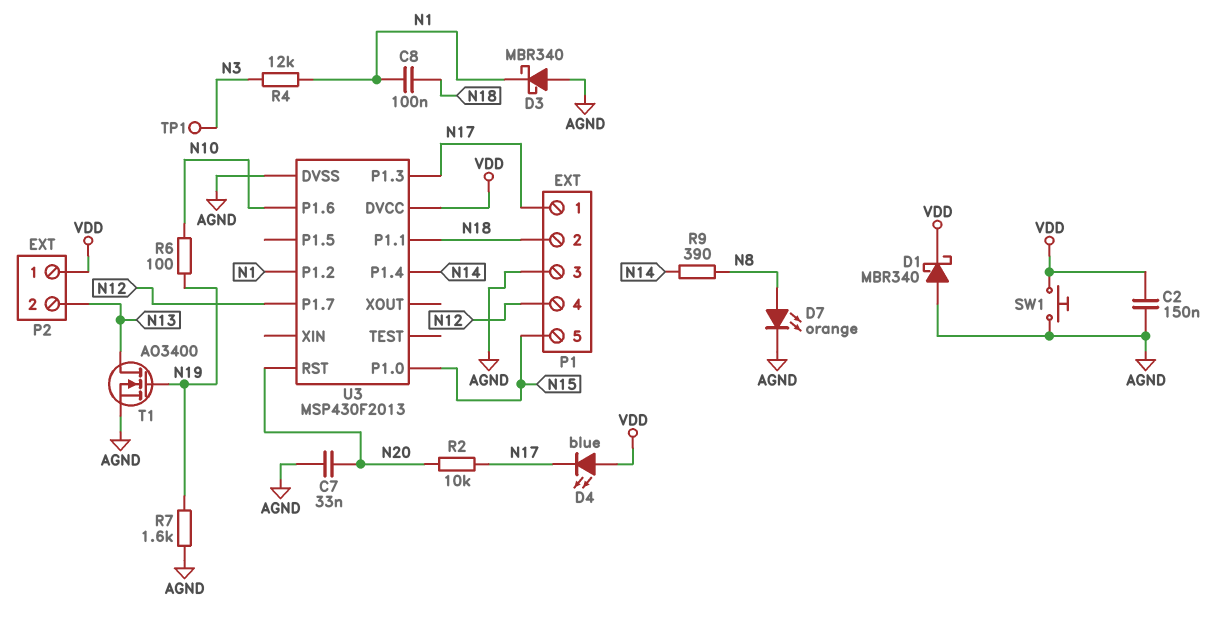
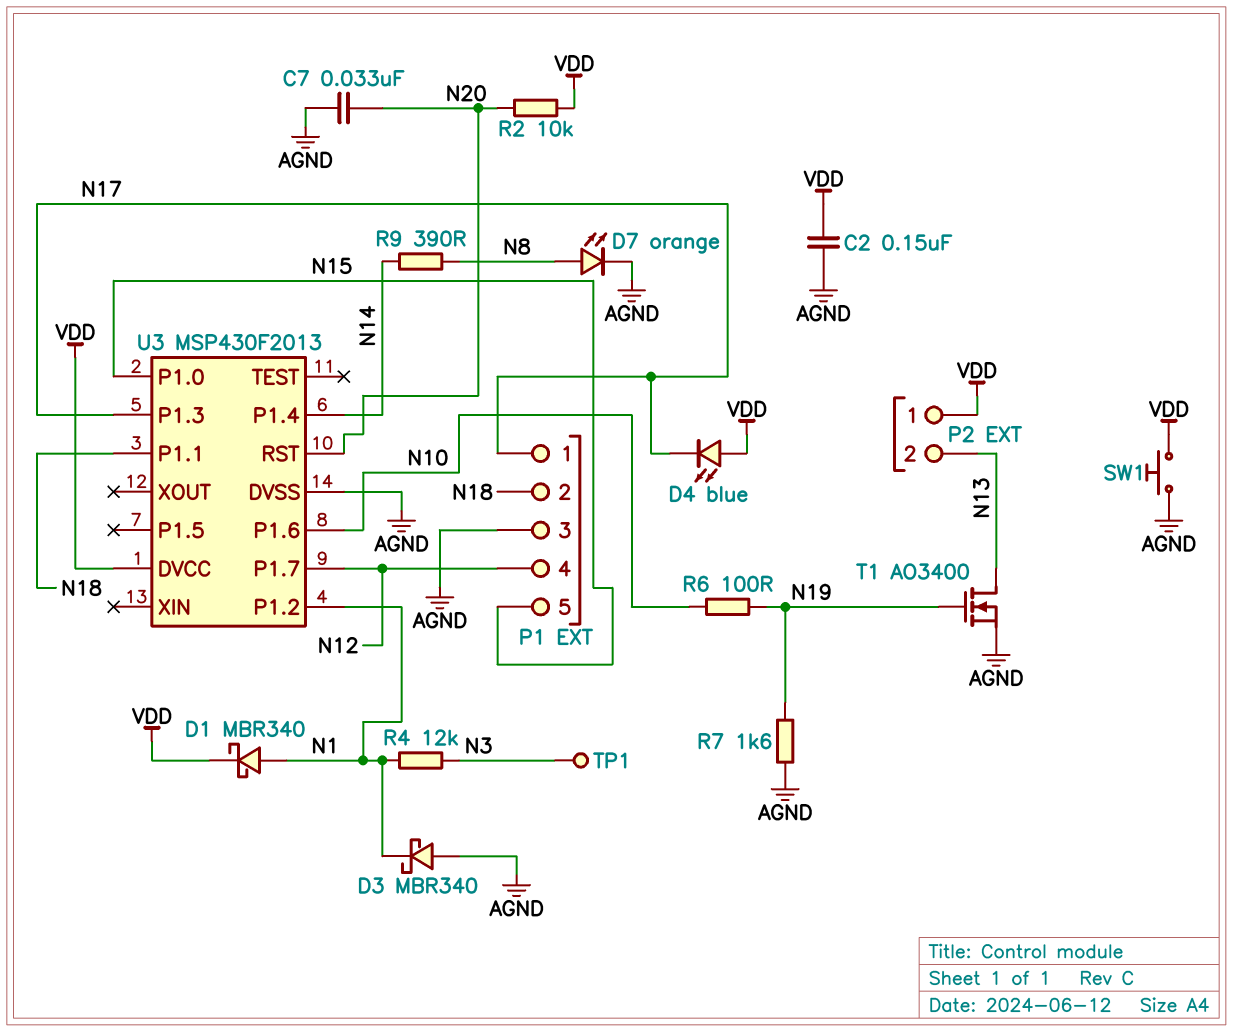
C8: 100nF (N1, N18) -> none
D1: schottky MBR340 (A AGND, K VDD) -> schottky MBR340 (A N1, K VDD)
R2: 10k (N17, N20) -> 10k (N20, VDD)

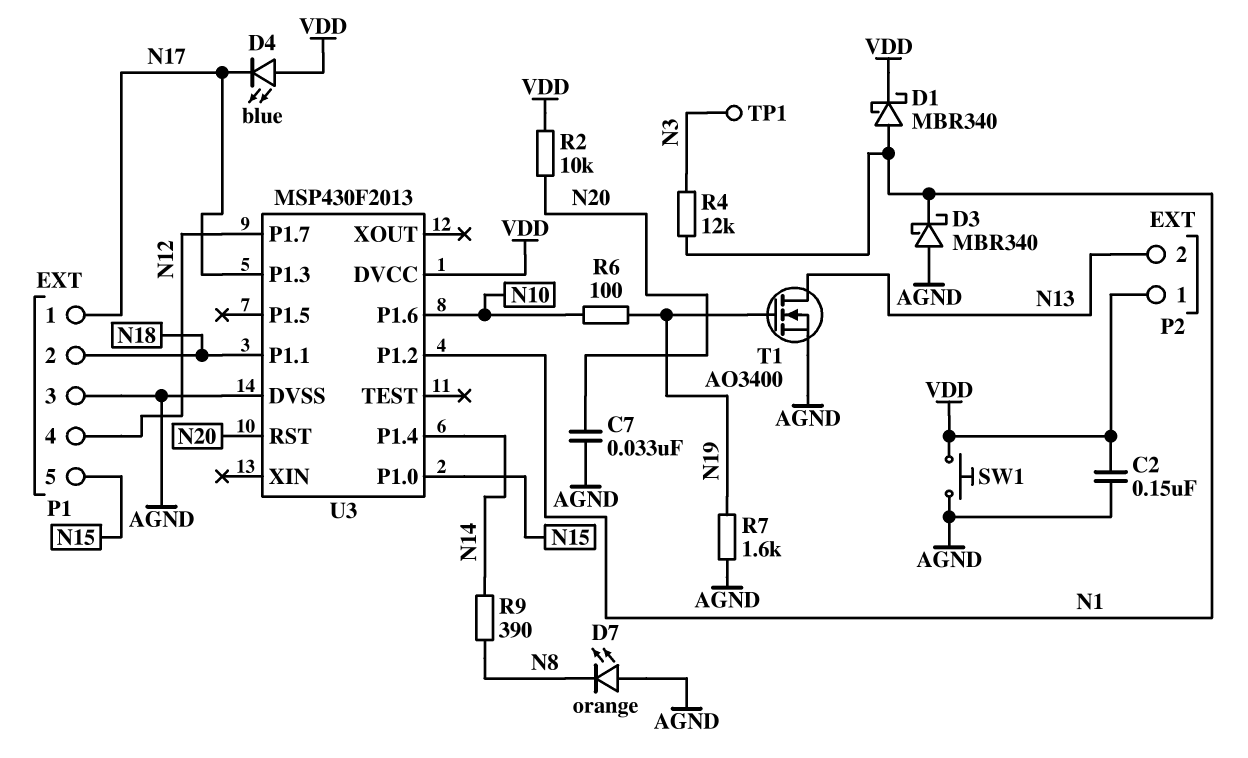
D7: LED orange (A N8, K AGND) -> LED orange (A AGND, K N8)

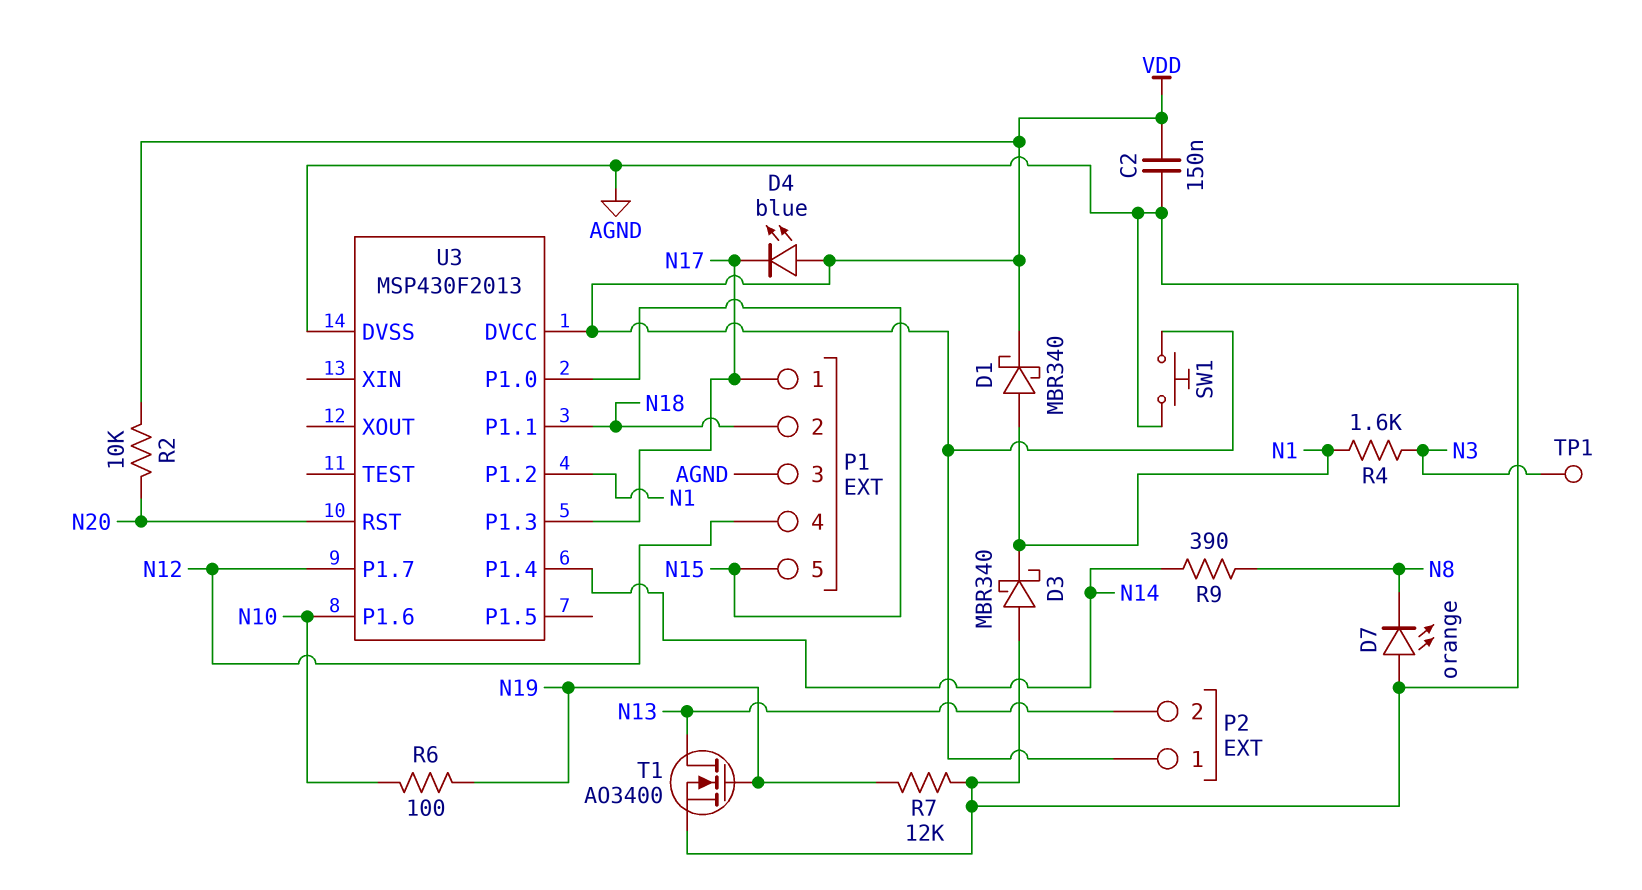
C7: 33nF (AGND, N20) -> none
R4: 12k (N1, N3) -> 1.6k (N1, N3)
R7: 1.6k (AGND, N19) -> 12k (AGND, N19)

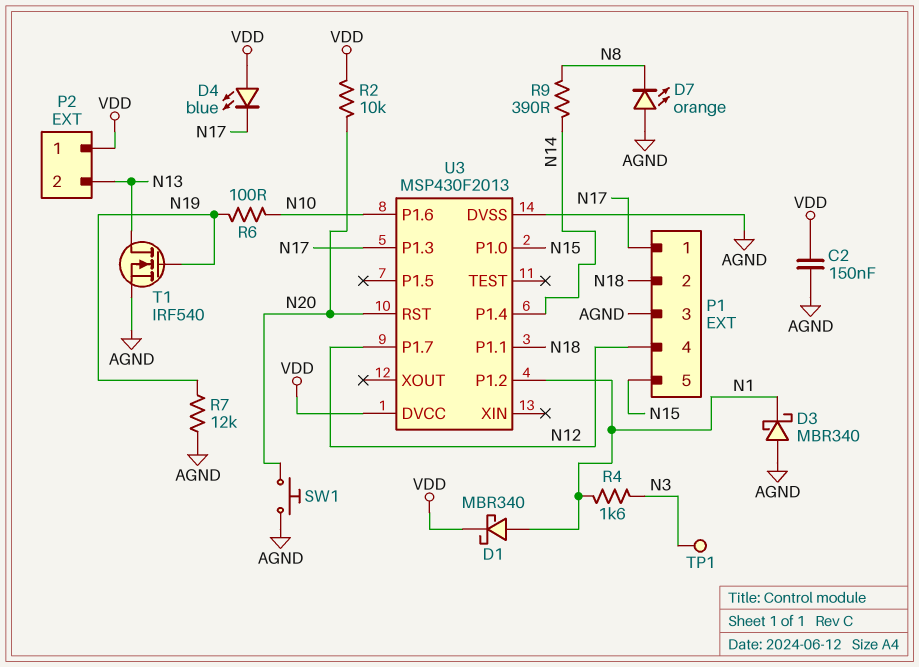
SW1: button (AGND, VDD) -> button (AGND, N20)
T1: NMOS AO3400 (G N19, D N13, S AGND) -> NMOS IRF540 (G N19, D N13, S AGND)

